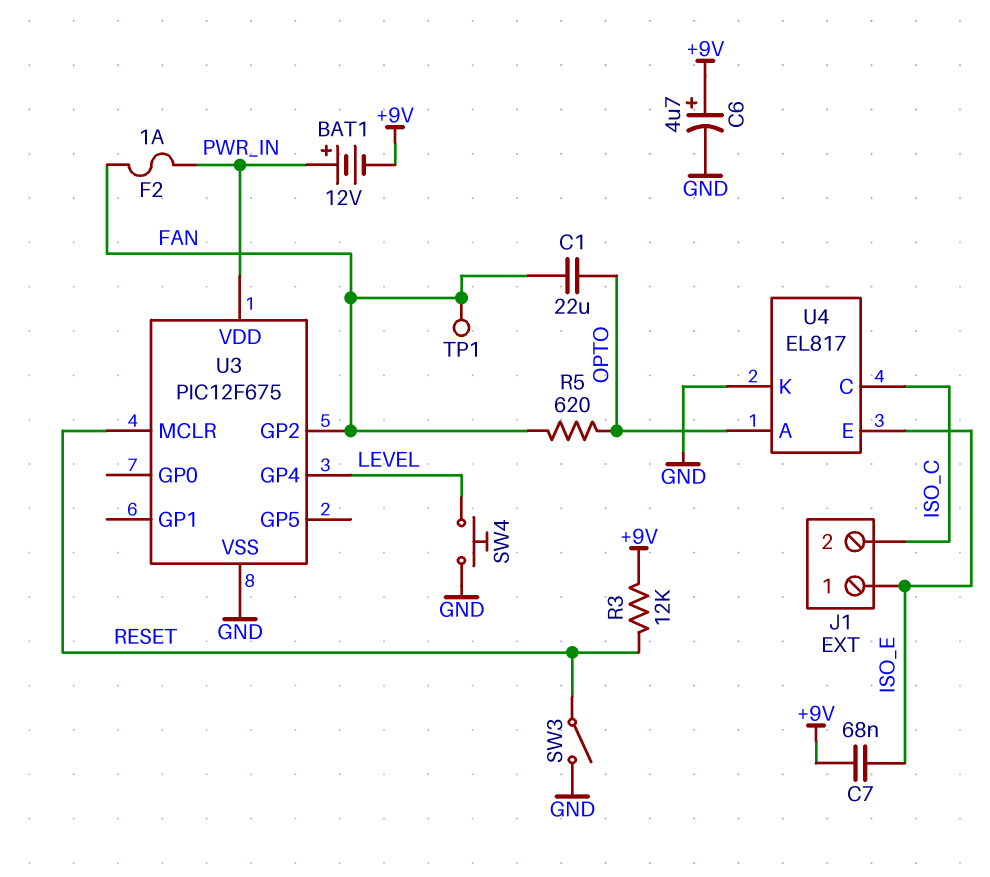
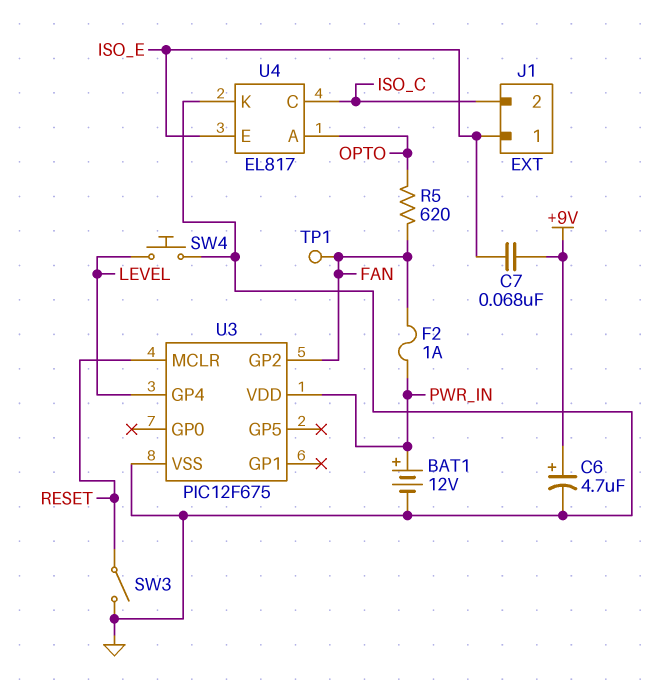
BAT1: 12V (plus PWR_IN, minus +9V) -> 12V (plus PWR_IN, minus GND)
C1: 22uF (FAN, OPTO) -> none
R3: 12k (+9V, RESET) -> none

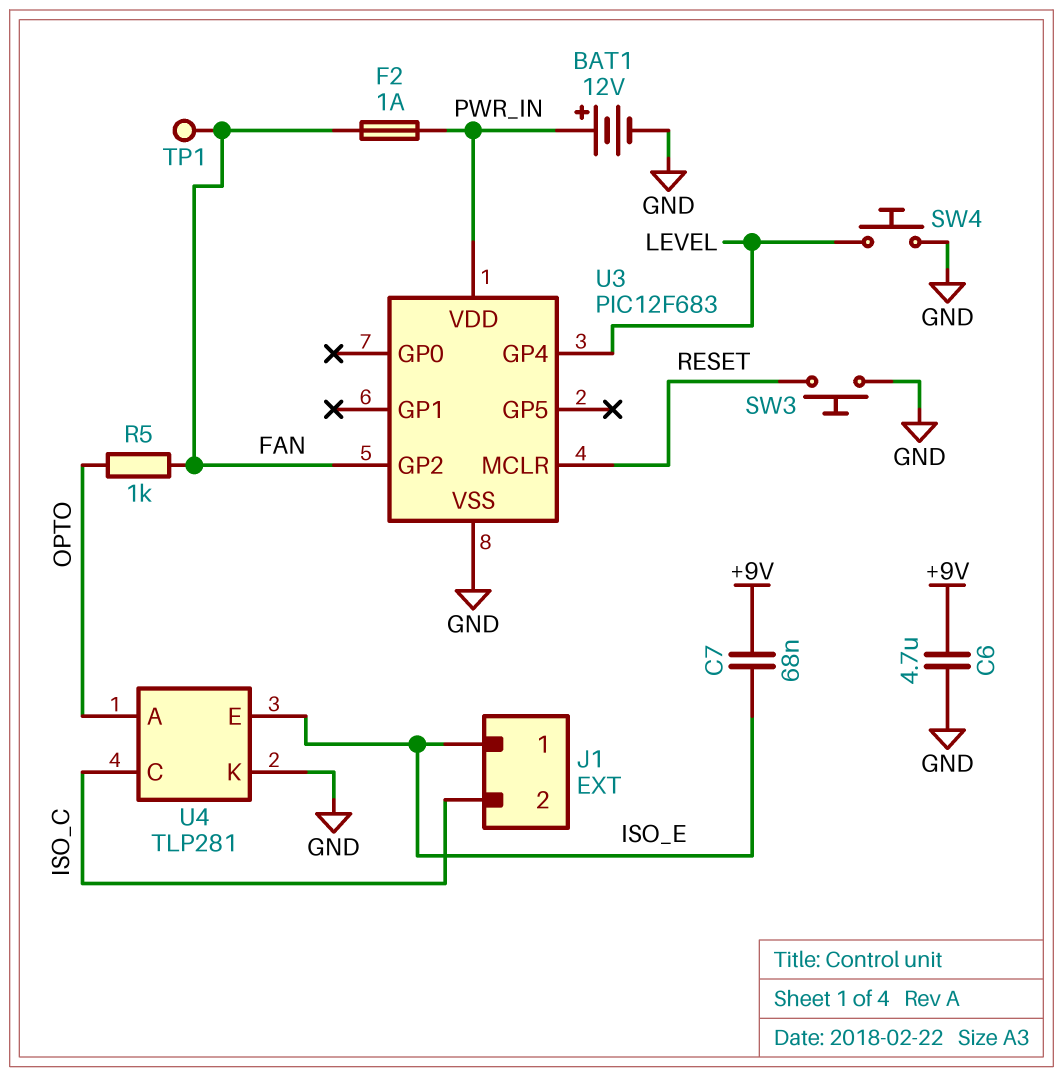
C6: 4.7uF (plus +9V, minus GND) -> 4.7uF (+9V, GND)
R5: 620 (FAN, OPTO) -> 1k (FAN, OPTO)
SW3: switch (GND, RESET) -> button (GND, RESET)
U3: PIC12F675 -> PIC12F683
U4: EL817 -> TLP281

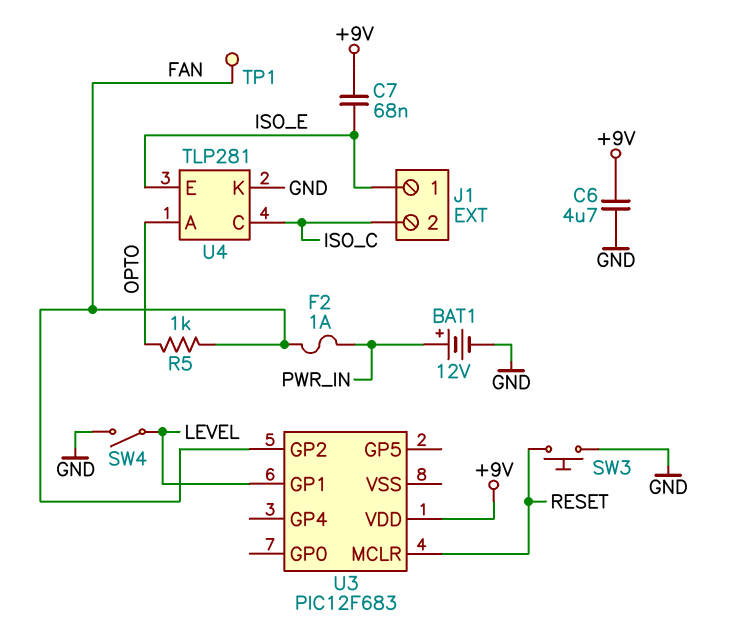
SW4: button (GND, LEVEL) -> switch (GND, LEVEL)
U3 pin GP1: none -> LEVEL
U3 pin GP4: LEVEL -> none
U3 pin VDD: PWR_IN -> +9V
U3 pin VSS: GND -> none

